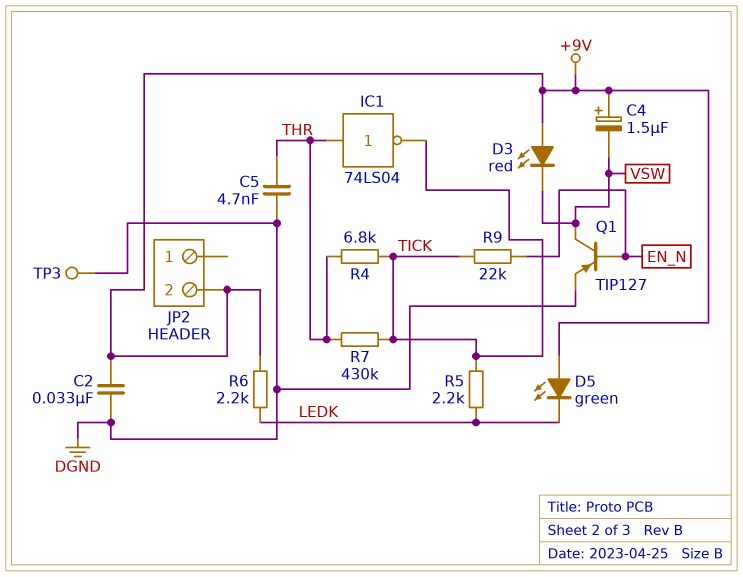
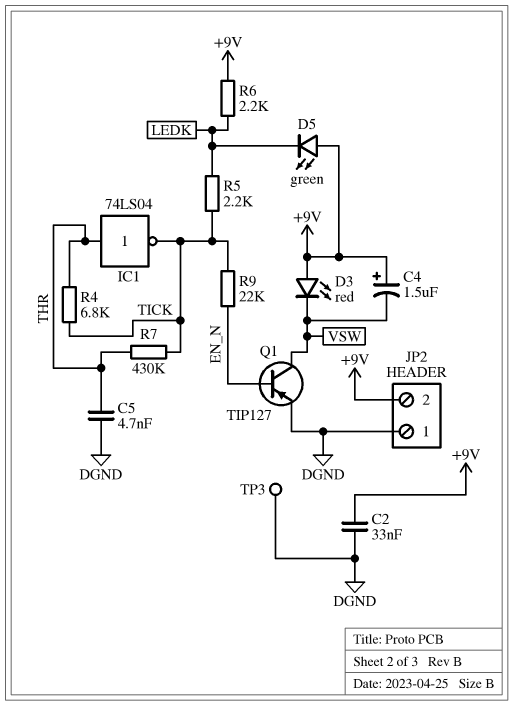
JP2 pin 1: none -> DGND

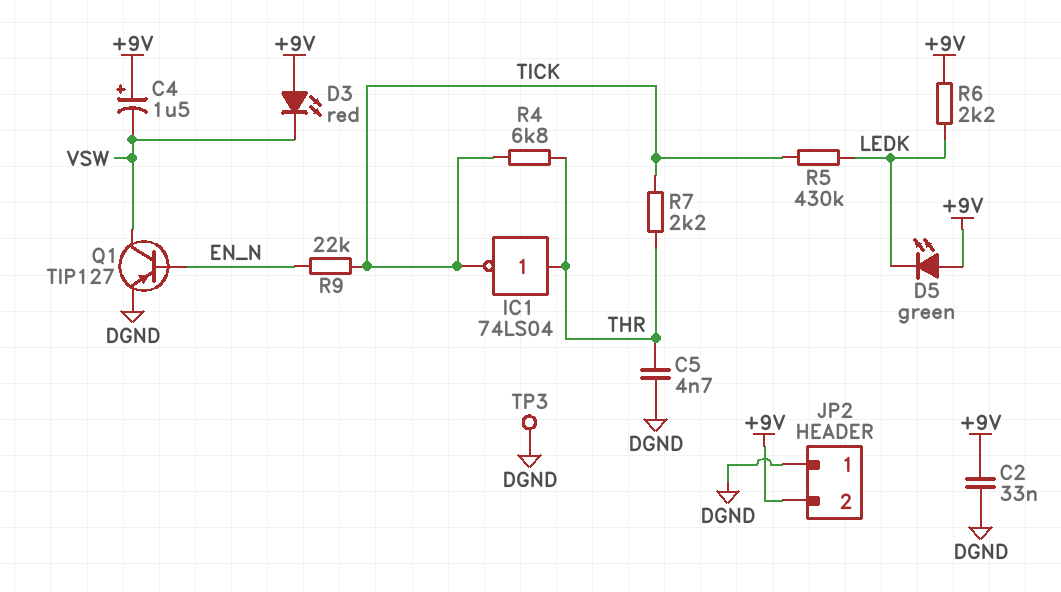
R5: 2.2k (LEDK, TICK) -> 430k (LEDK, TICK)
R7: 430k (THR, TICK) -> 2.2k (THR, TICK)

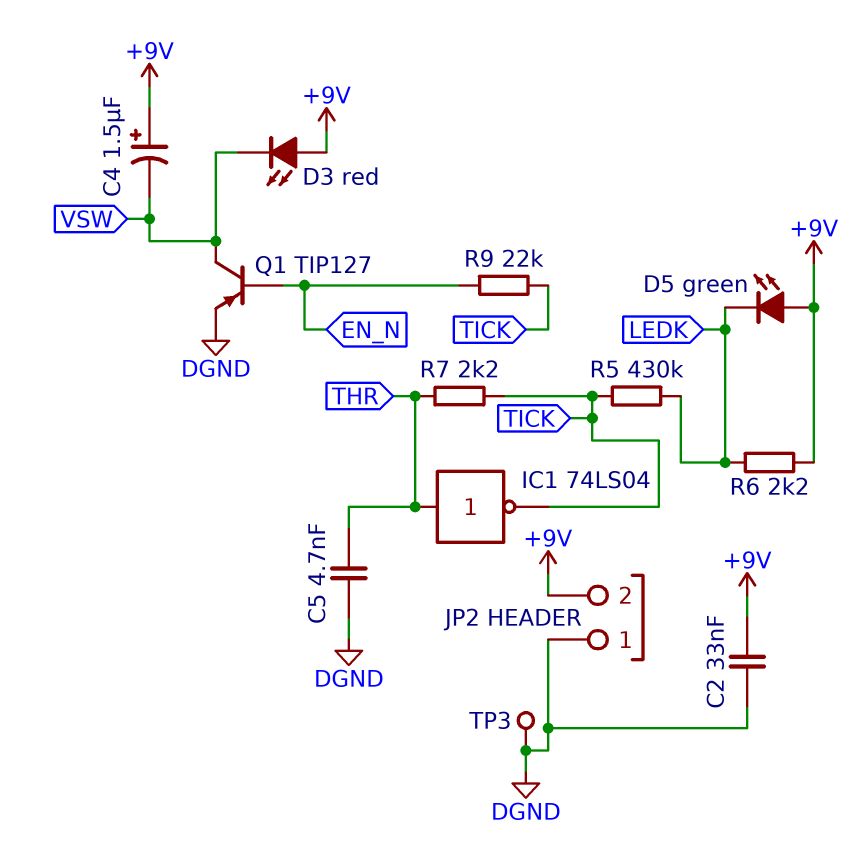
R4: 6.8k (THR, TICK) -> none

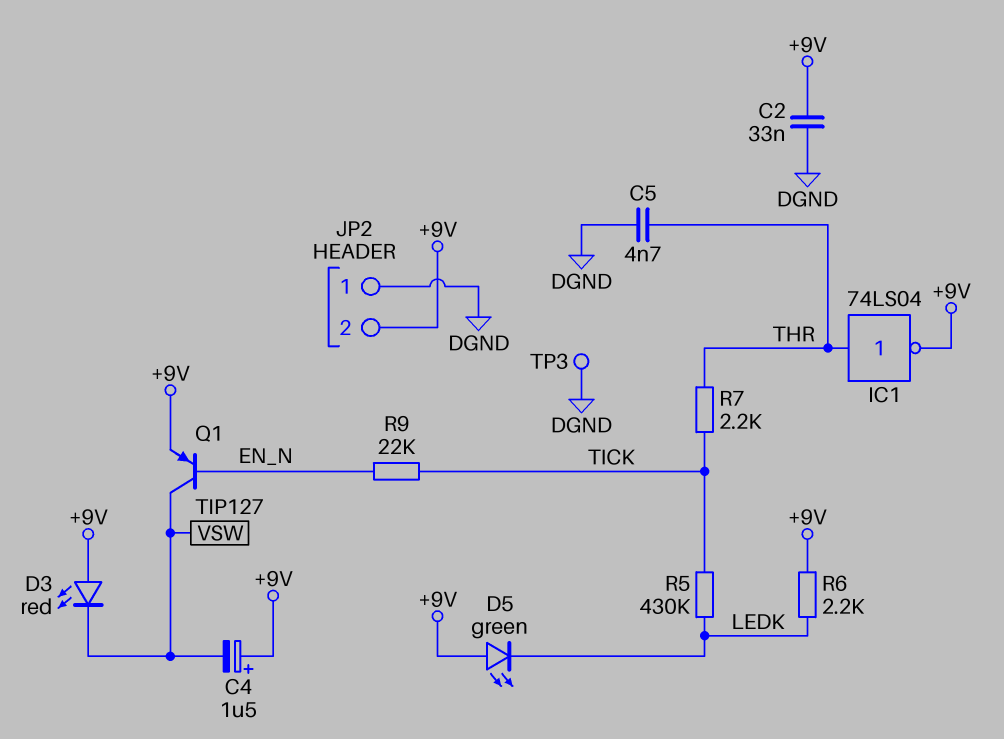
IC1: NOT 74LS04 (in THR, out TICK) -> NOT 74LS04 (in THR, out +9V)
Q1: PNP TIP127 (B EN_N, C VSW, E DGND) -> PNP TIP127 (B EN_N, C VSW, E +9V)

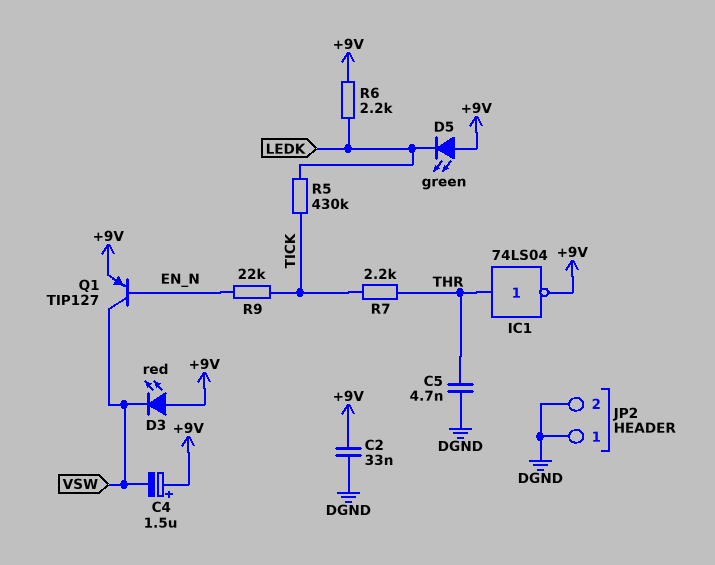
JP2 pin 2: +9V -> DGND
TP3: test point (DGND) -> none

